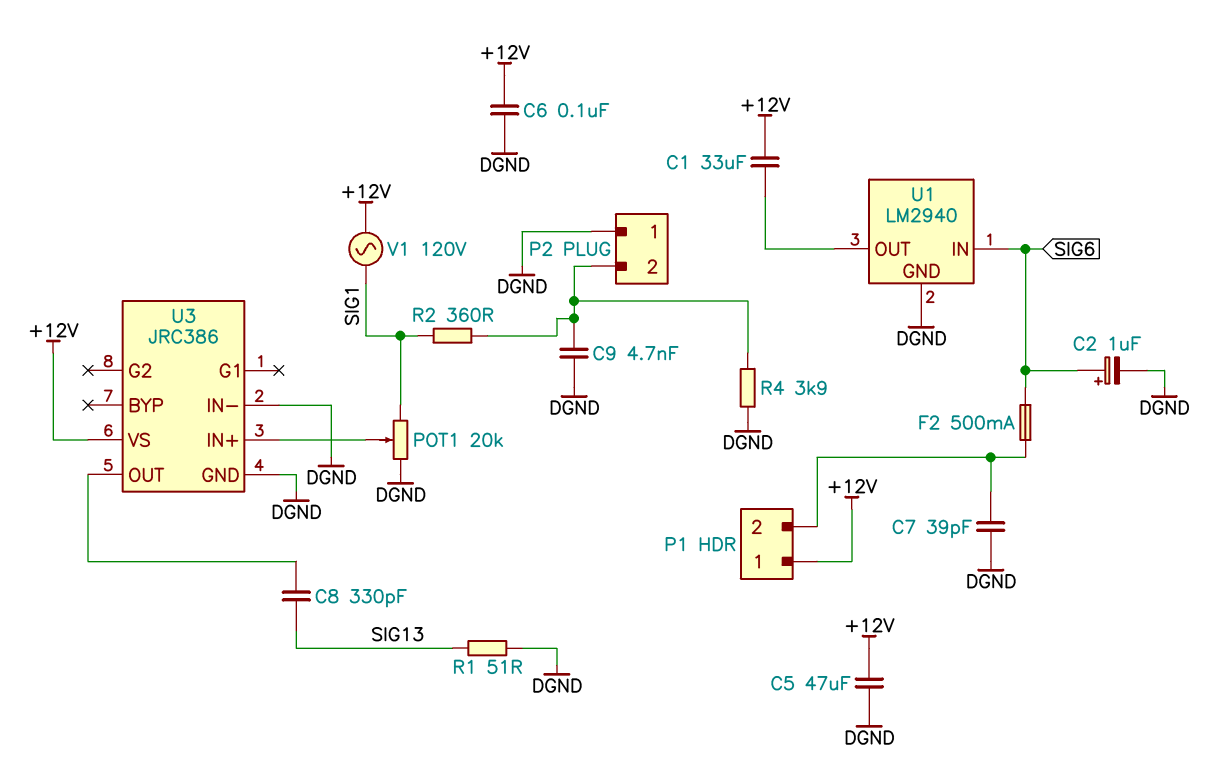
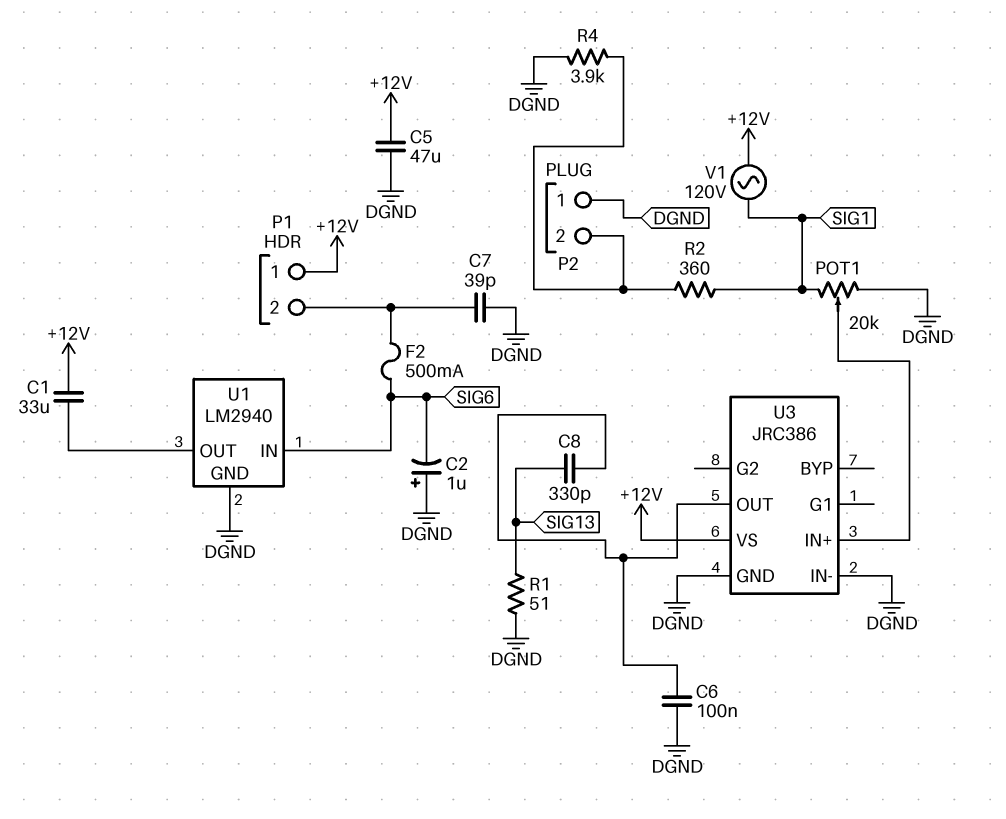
C2: 1uF (plus SIG6, minus DGND) -> 1uF (plus DGND, minus SIG6)
C6: 100nF (+12V, DGND) -> 100nF (DGND, U3/OUT)
C9: 4.7nF (DGND, P2/2) -> none

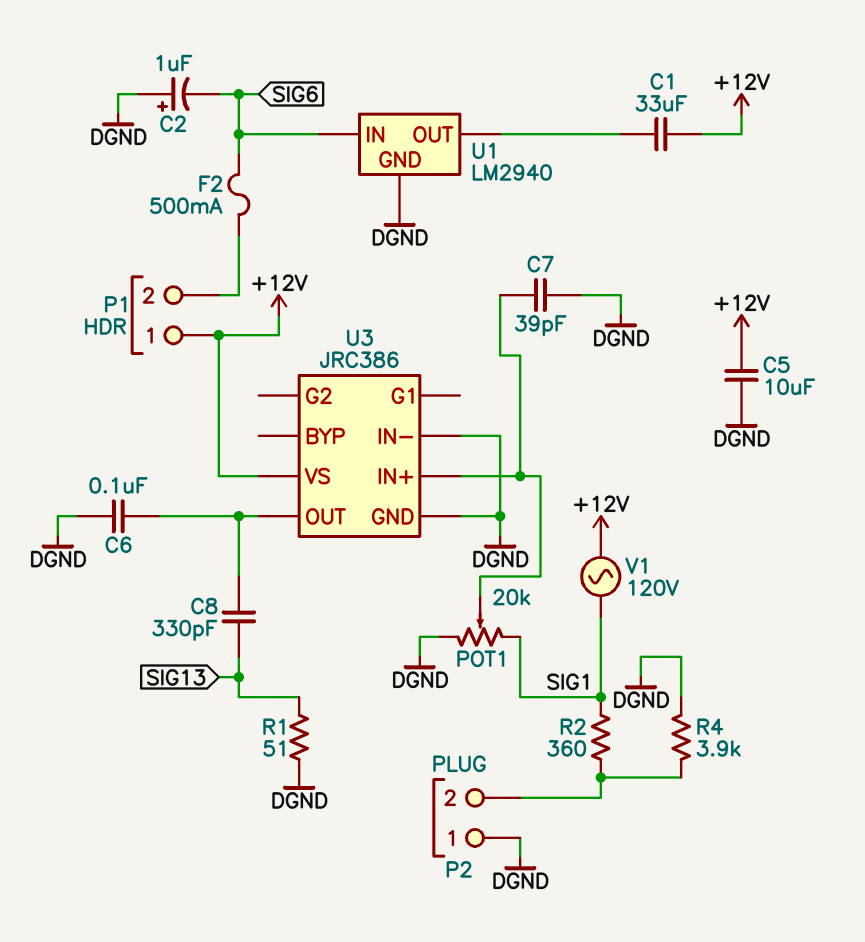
C5: 47uF (+12V, DGND) -> 10uF (+12V, DGND)
C7: 39pF (DGND, P1/2) -> 39pF (DGND, U3/IN+)

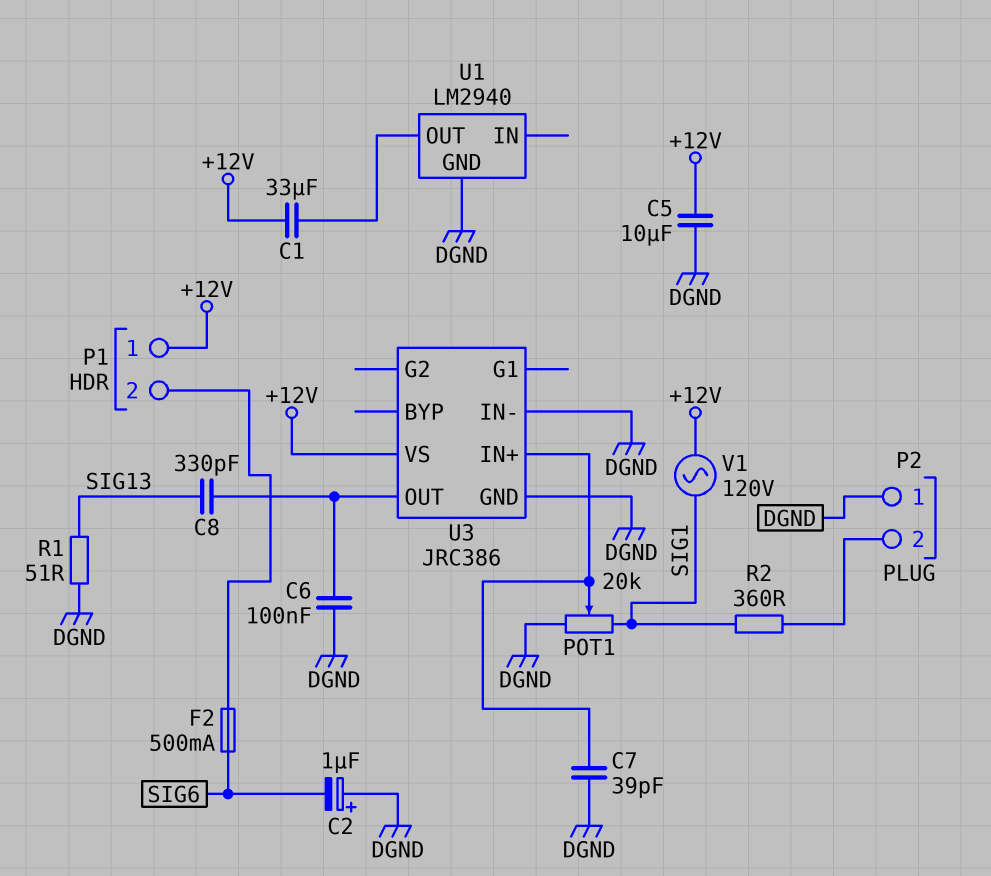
R4: 3.9k (DGND, P2/2) -> none
U1 pin IN: SIG6 -> none

